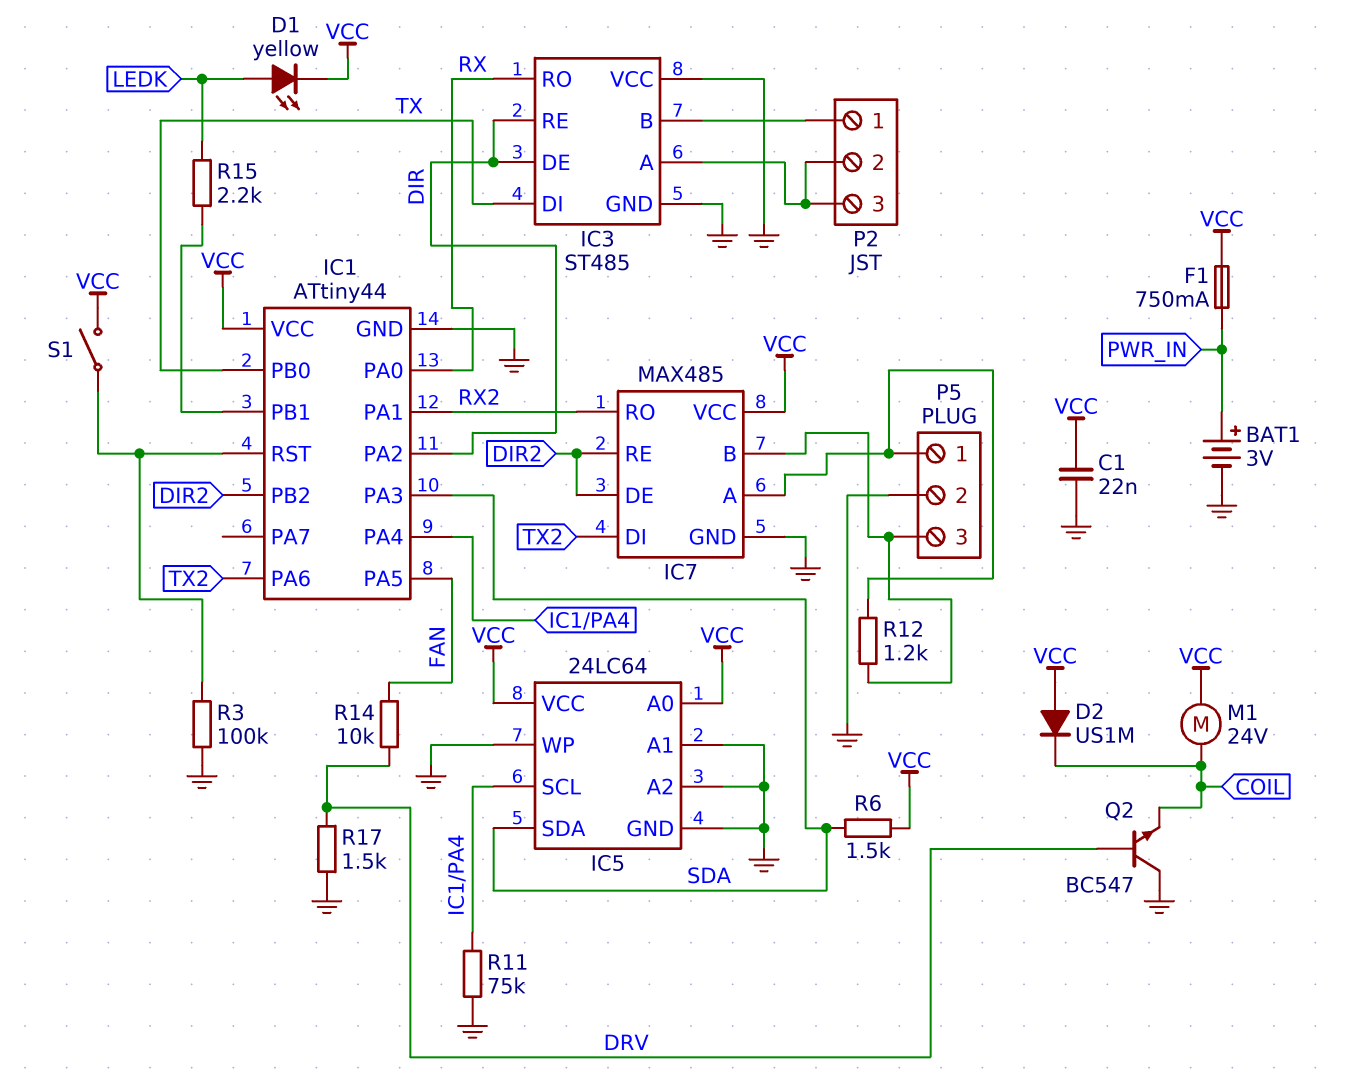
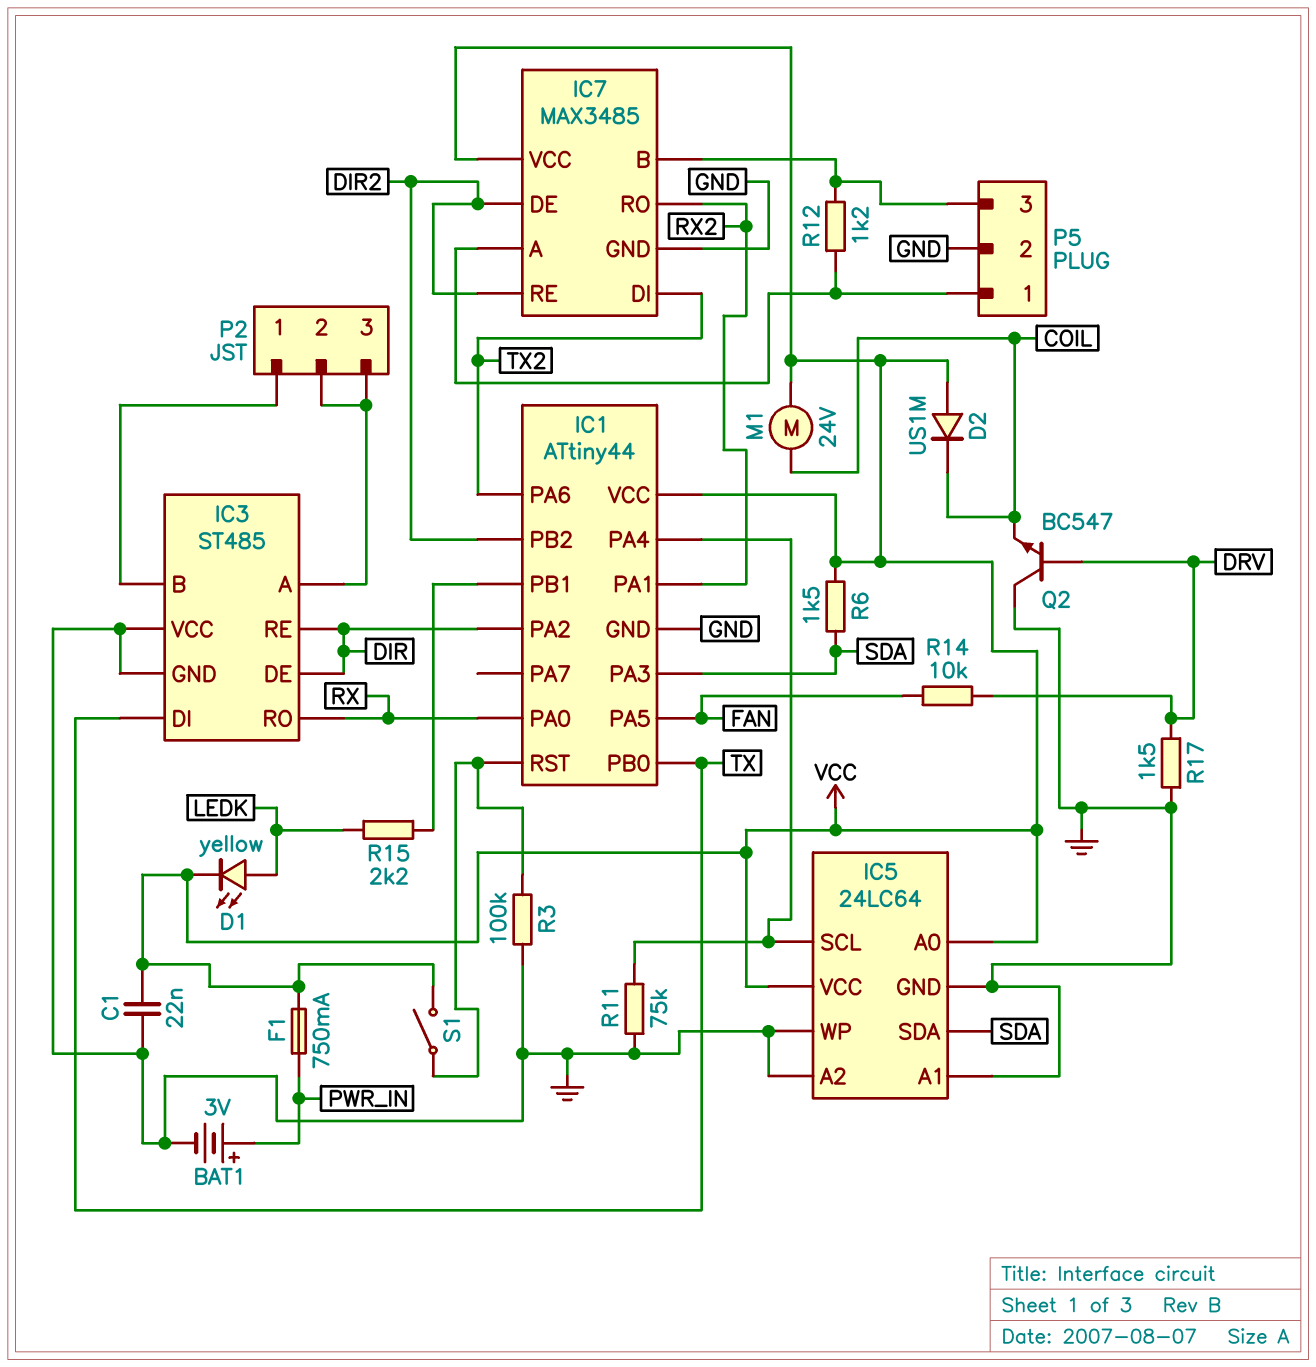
IC7: MAX485 -> MAX3485

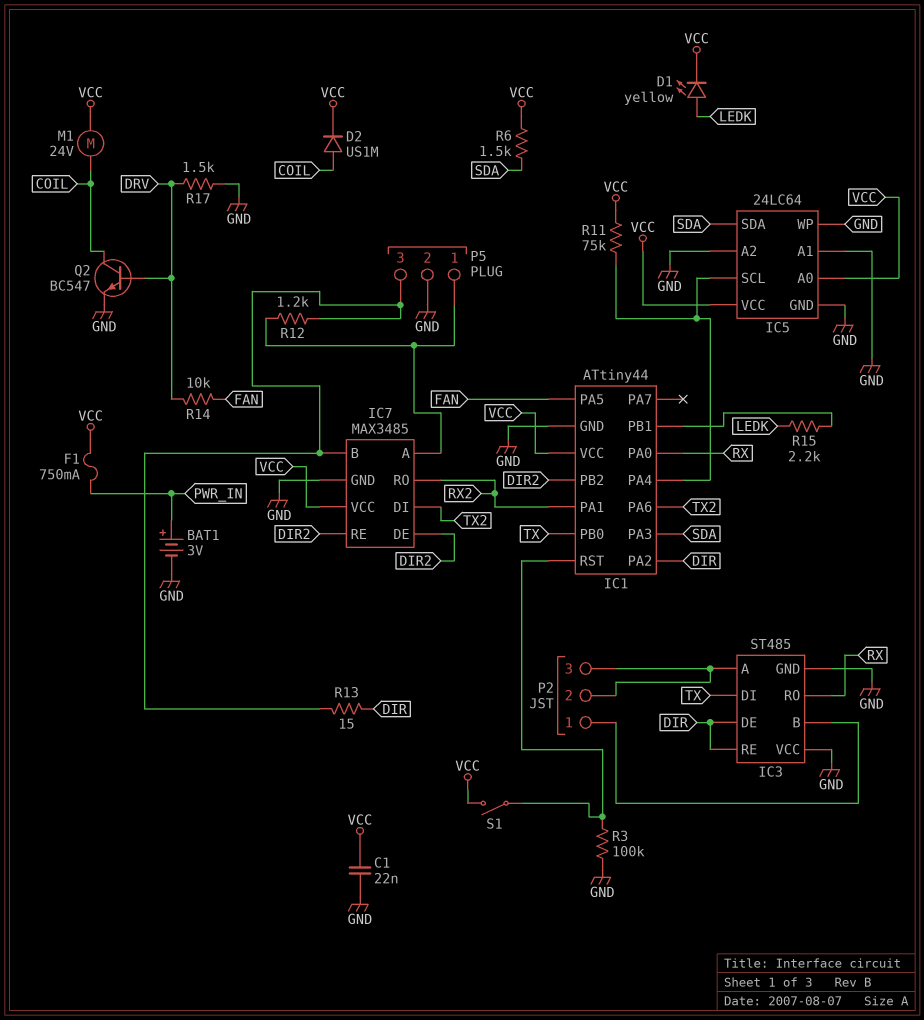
D2: diode US1M (A VCC, K COIL) -> diode US1M (A COIL, K VCC)
Q2: NPN BC547 (B DRV, C GND, E COIL) -> NPN BC547 (B DRV, C COIL, E GND)
R11: 75k (GND, IC1/PA4) -> 75k (IC1/PA4, VCC)
R13: none -> 15 (DIR, IC7/B)

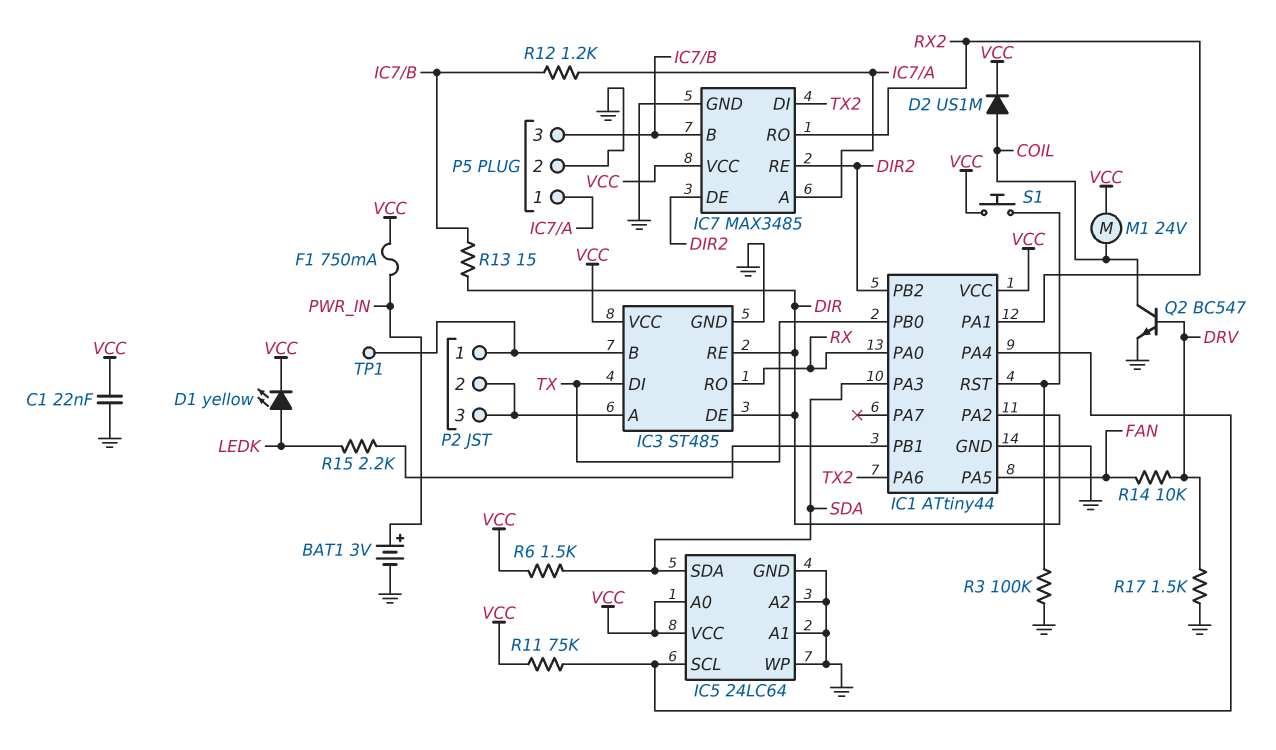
IC3 pin VCC: GND -> VCC
S1: switch (IC1/RST, VCC) -> button (IC1/RST, VCC)
TP1: none -> test point (IC3/B)

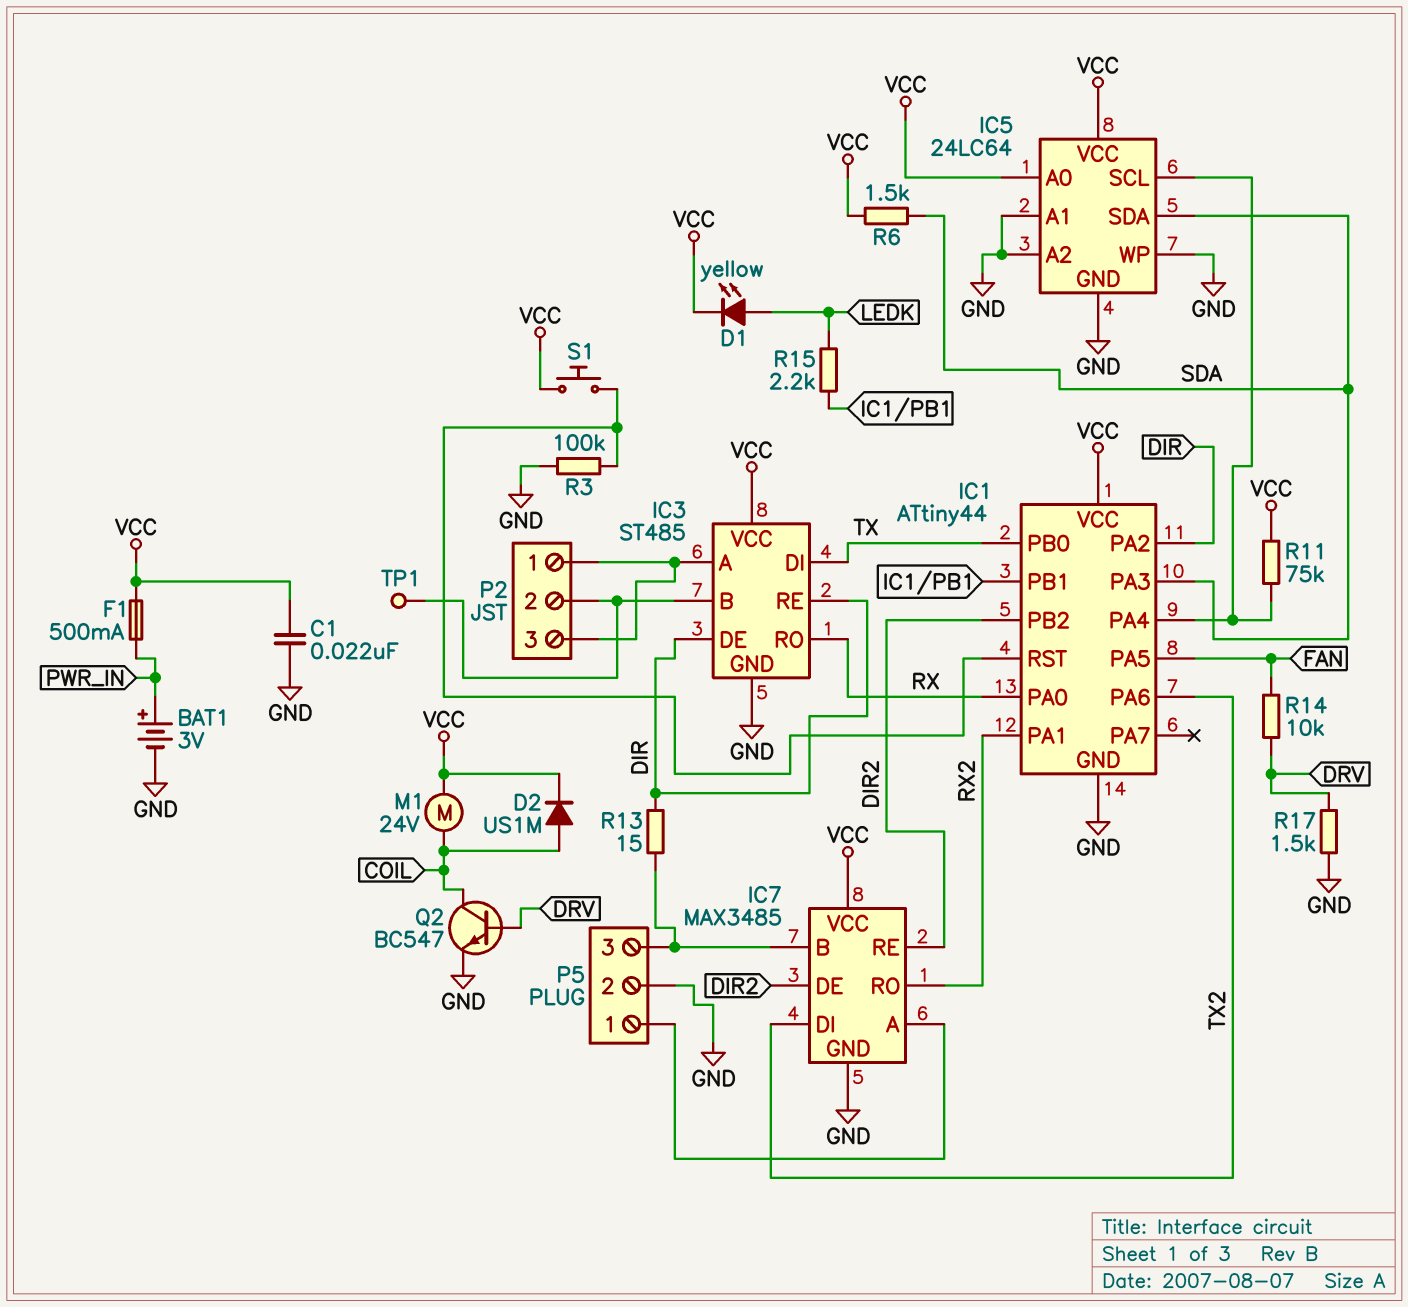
F1: 750mA (PWR_IN, VCC) -> 500mA (PWR_IN, VCC)
P2 pin 1: IC3/B -> IC3/A
P2 pin 2: IC3/A -> IC3/B
R12: 1.2k (IC7/A, IC7/B) -> none

